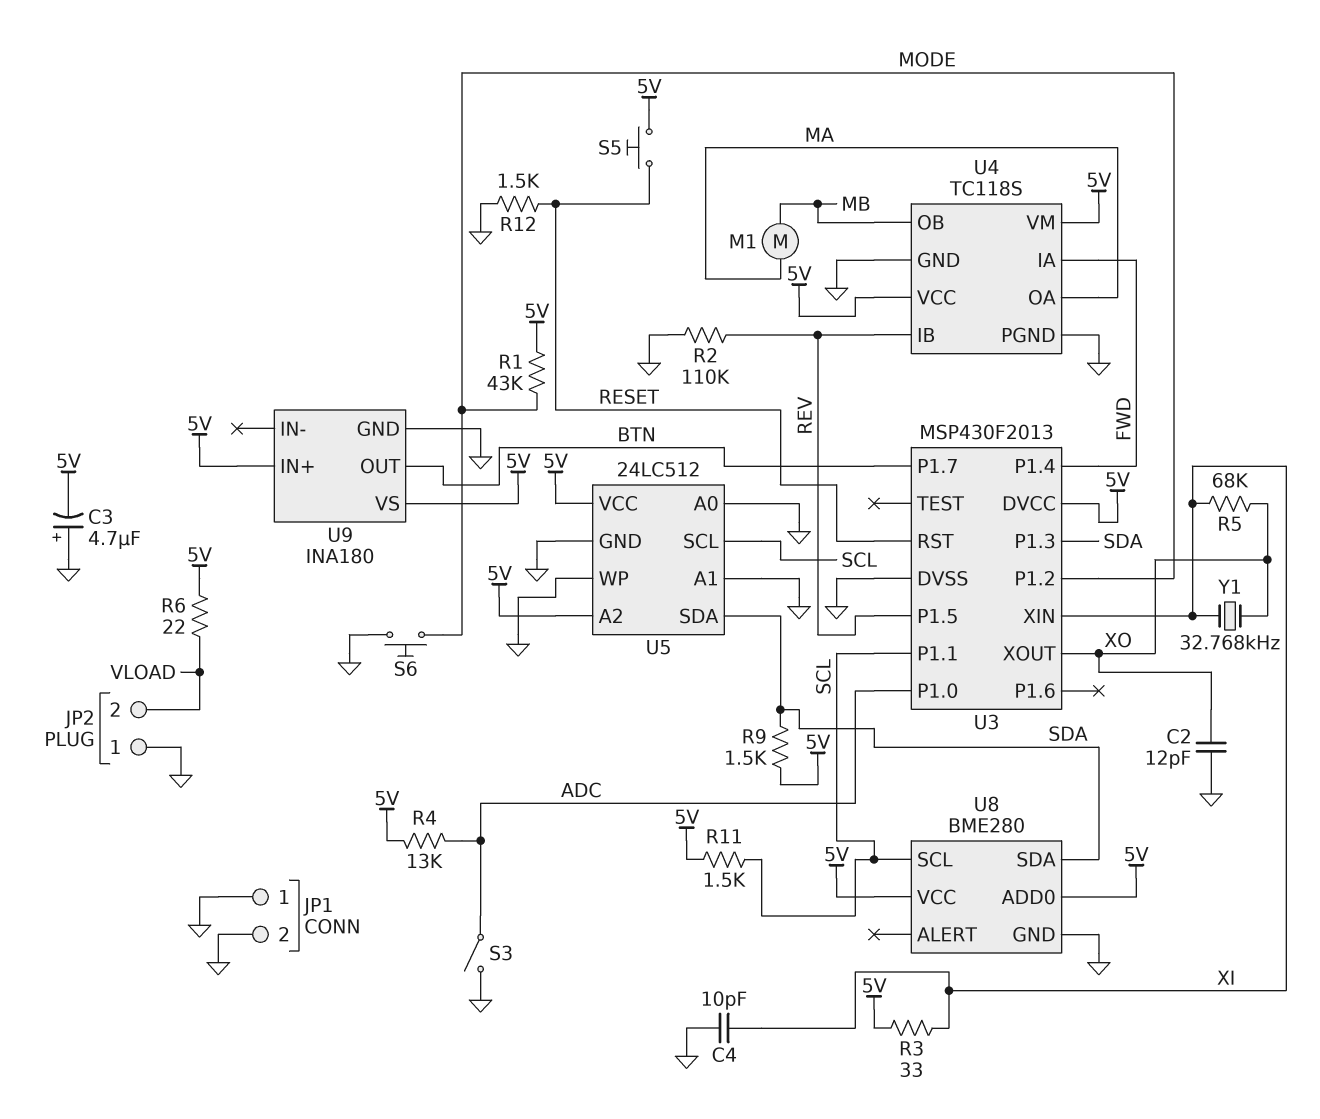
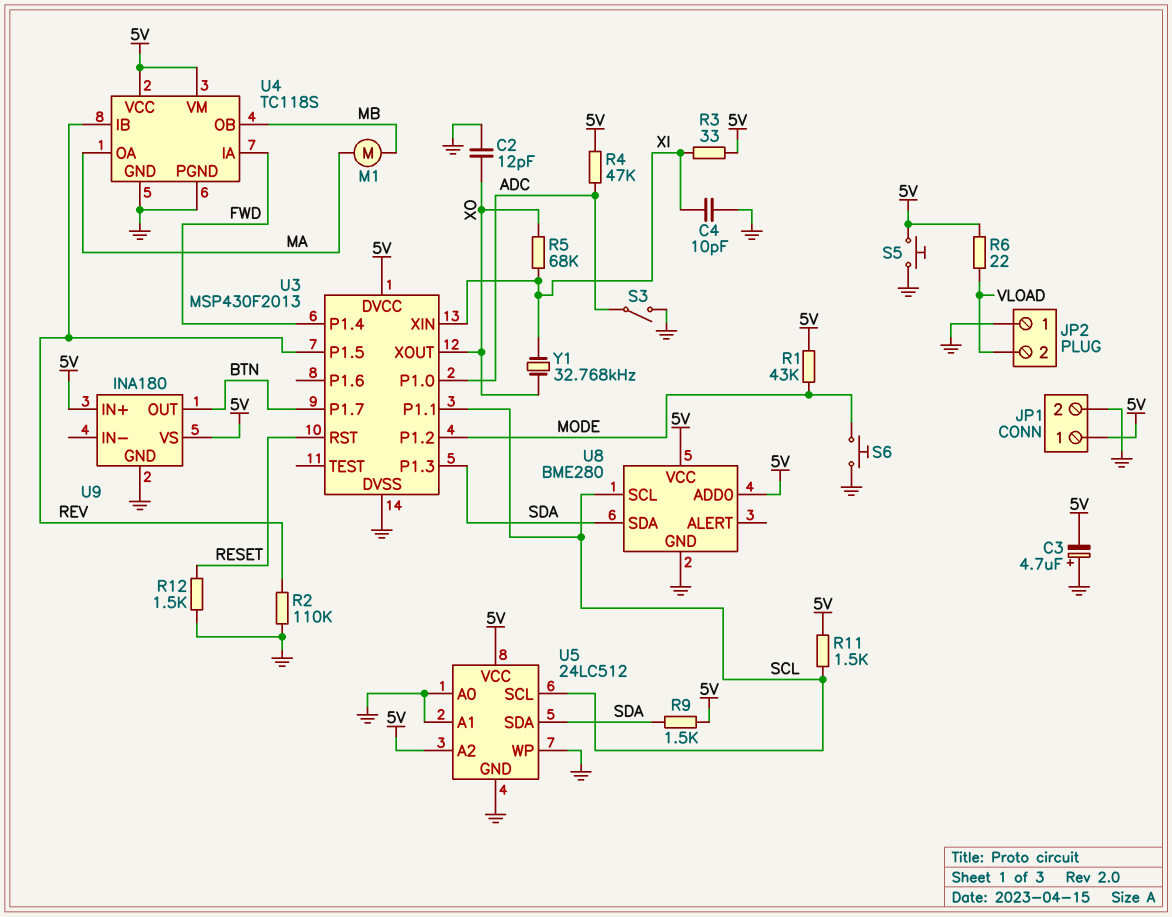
JP1 pin 1: GND -> 5V
R4: 13k (5V, ADC) -> 47k (5V, ADC)
S5: button (5V, RESET) -> button (5V, GND)

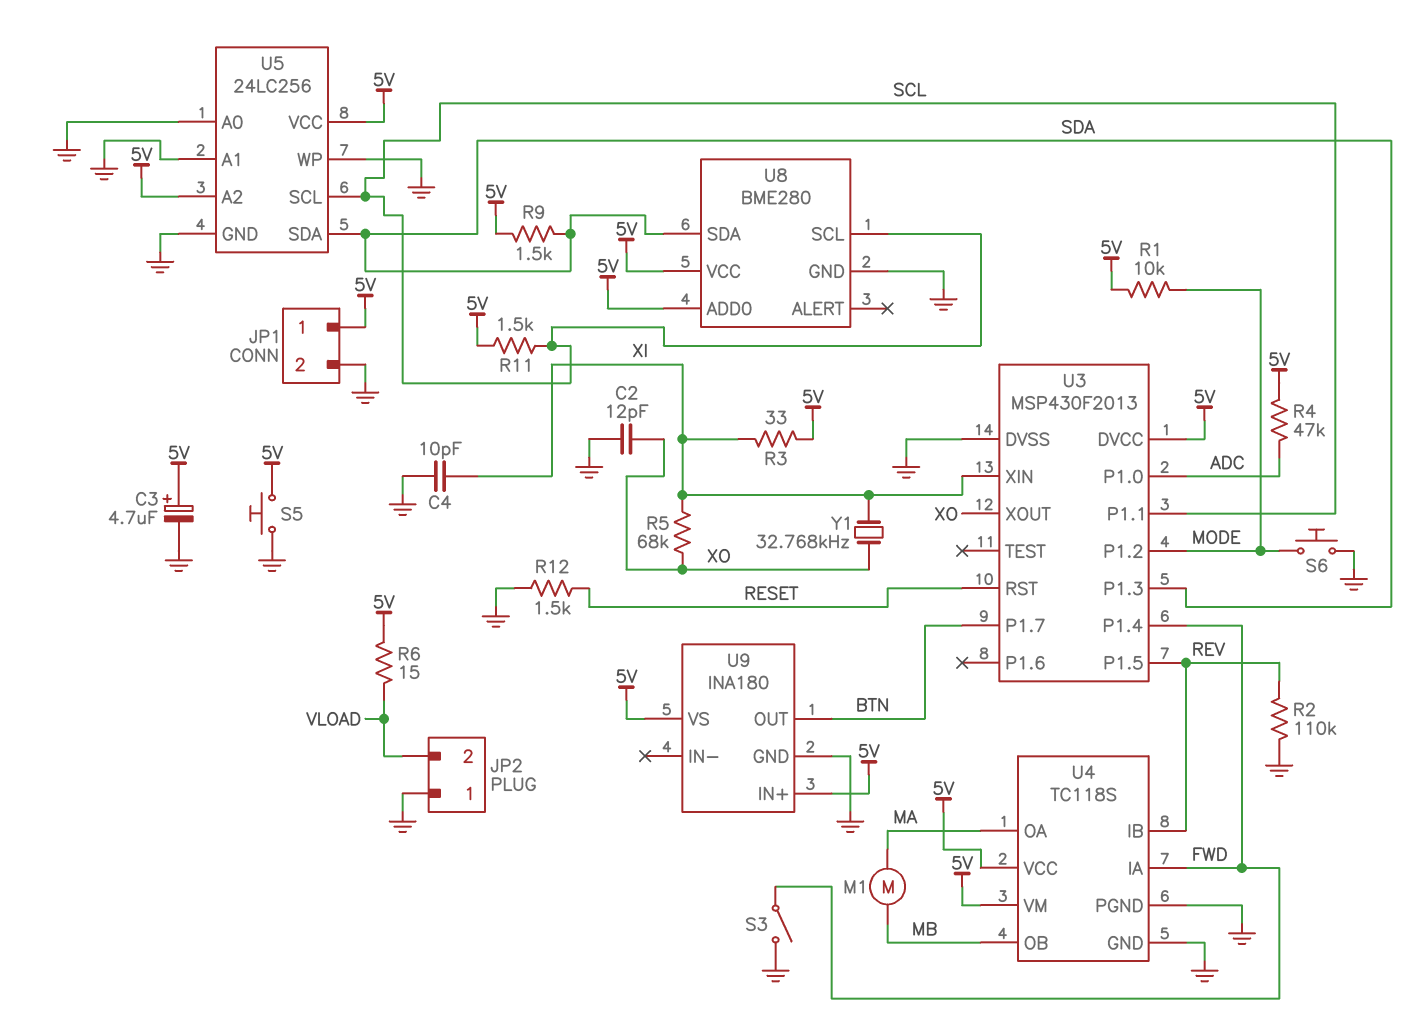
C3: 4.7uF (plus GND, minus 5V) -> 4.7uF (plus 5V, minus GND)
R1: 43k (5V, MODE) -> 10k (5V, MODE)
R6: 22 (5V, VLOAD) -> 15 (5V, VLOAD)
S3: switch (ADC, GND) -> switch (FWD, GND)
U5: 24LC512 -> 24LC256

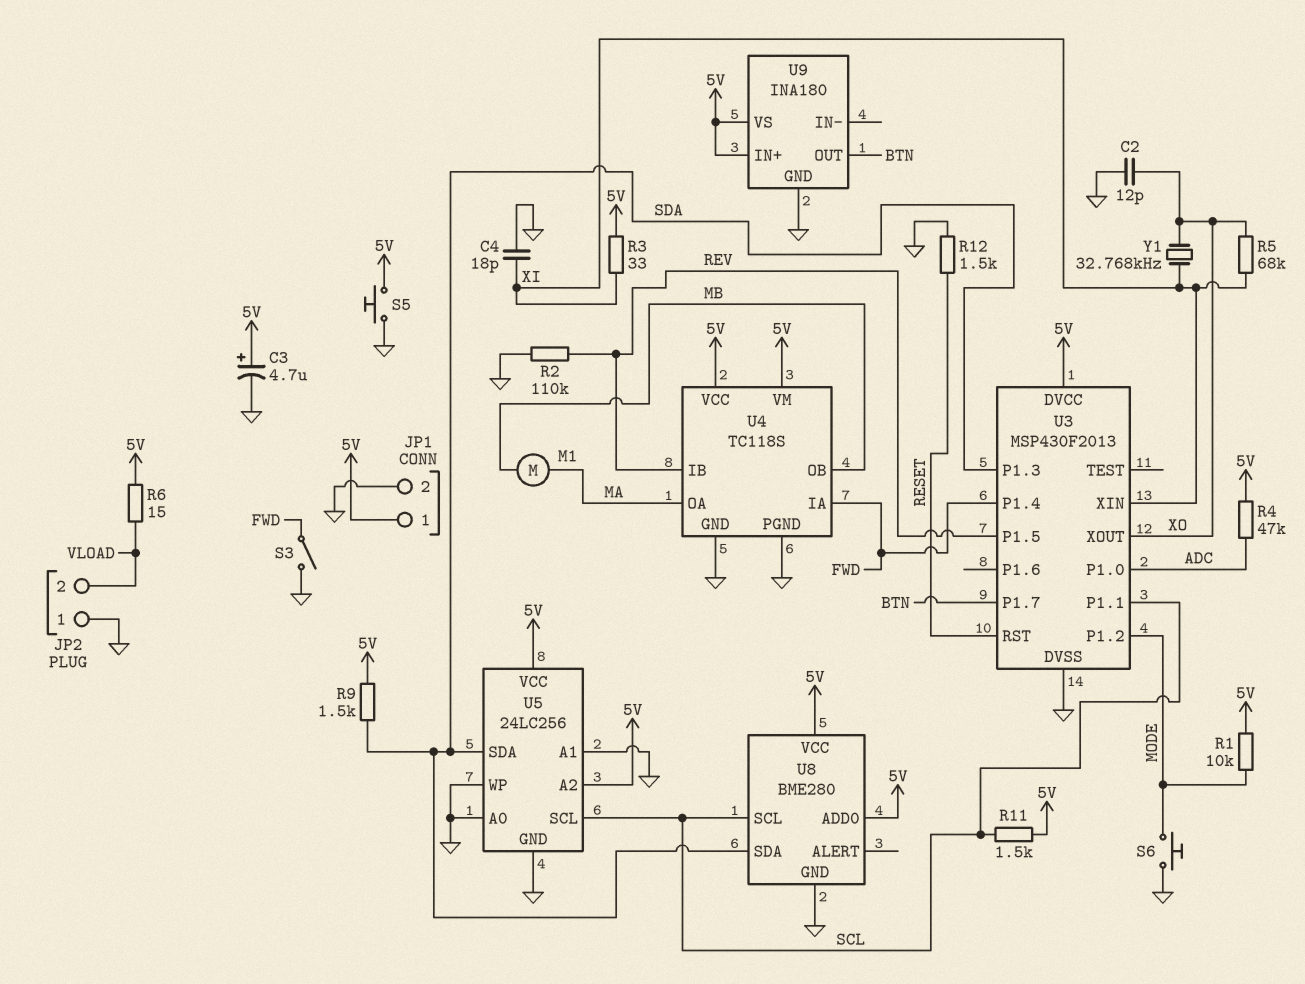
C4: 10pF (GND, XI) -> 18pF (GND, XI)

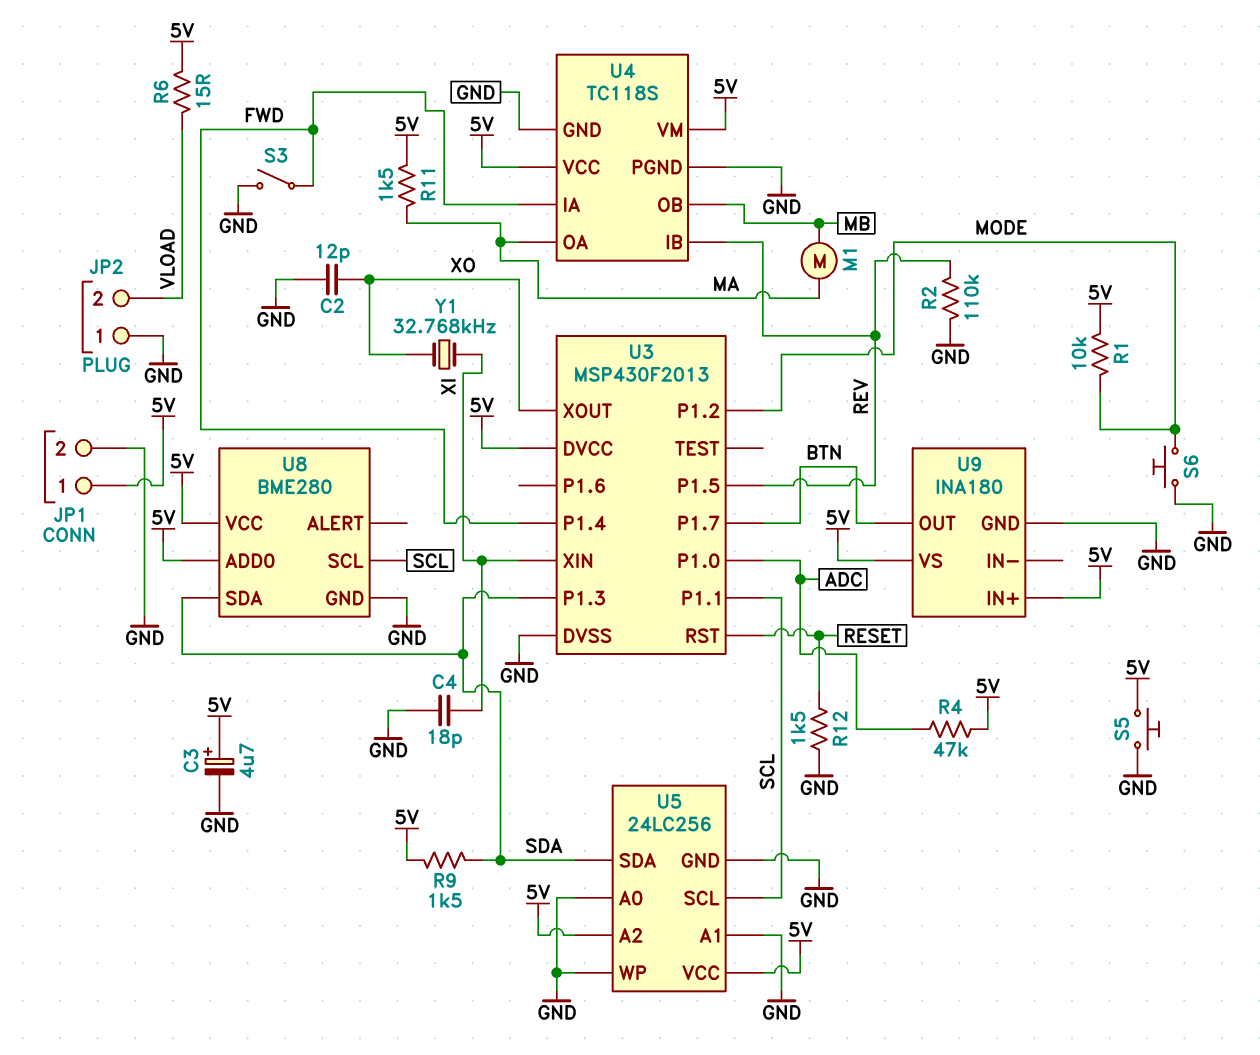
R3: 33 (5V, XI) -> none
R5: 68k (XI, XO) -> none
R11: 1.5k (5V, SCL) -> 1.5k (5V, MA)

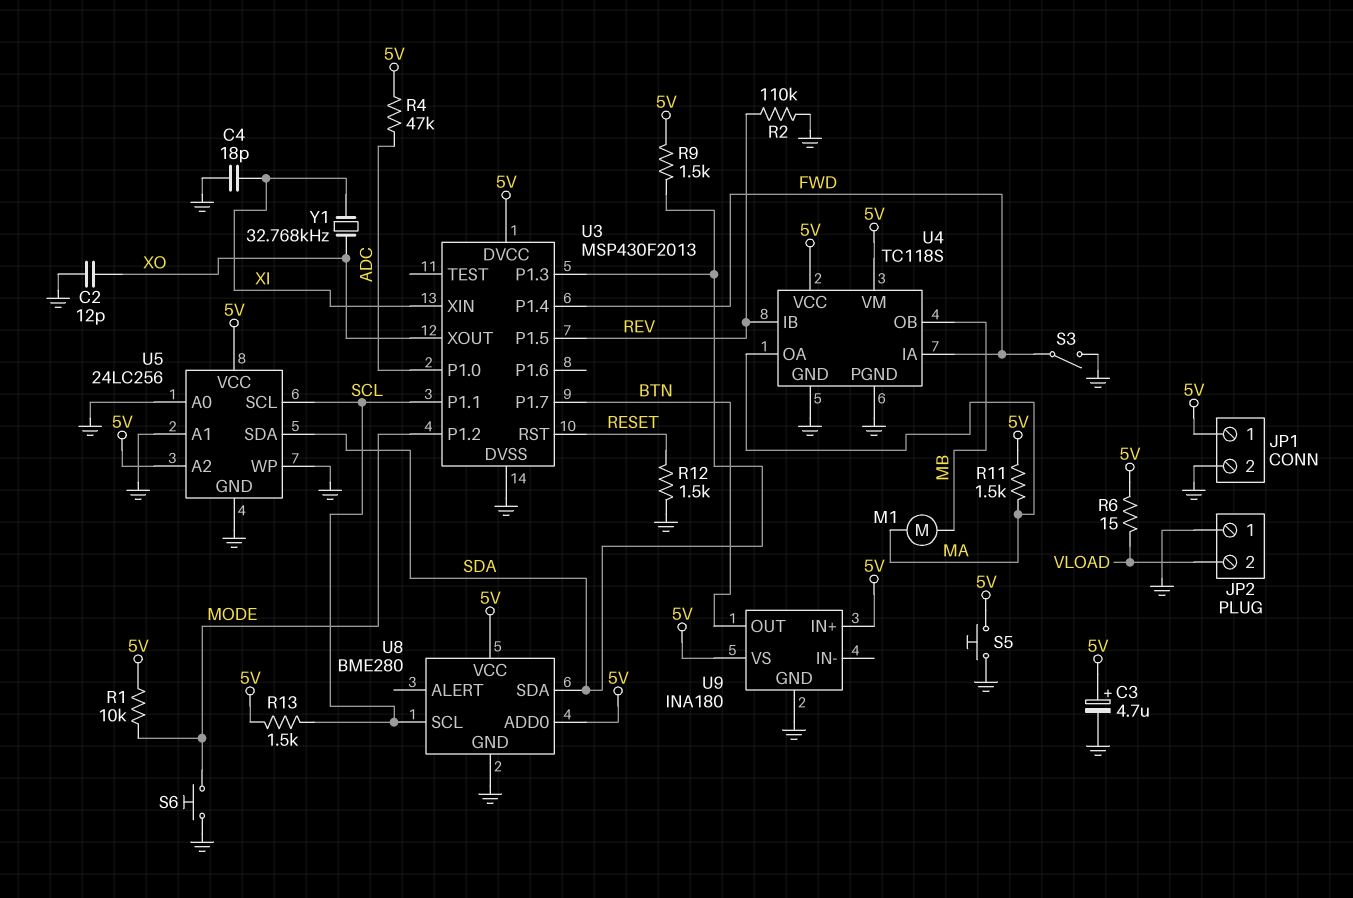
R13: none -> 1.5k (5V, SCL)

